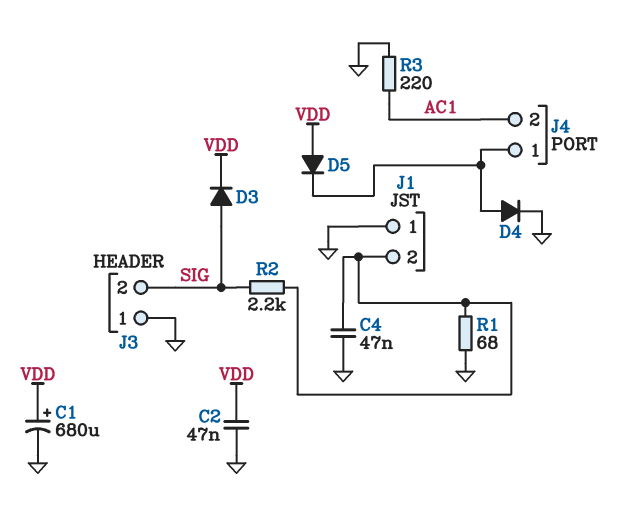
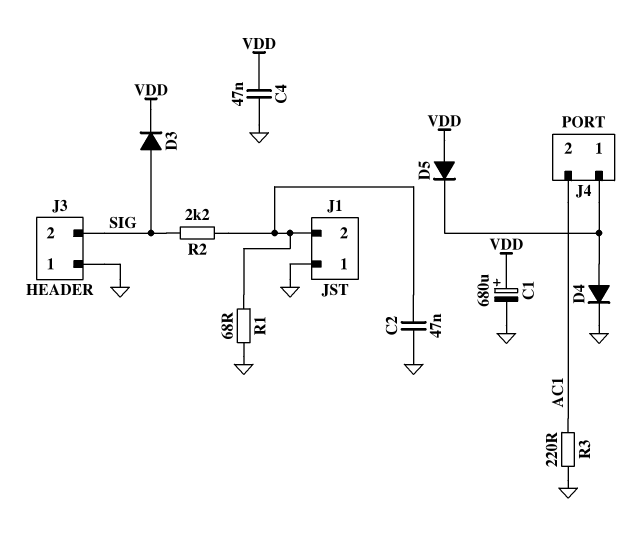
C2: 47nF (GND, VDD) -> 47nF (GND, J1/2)
C4: 47nF (GND, J1/2) -> 47nF (GND, VDD)

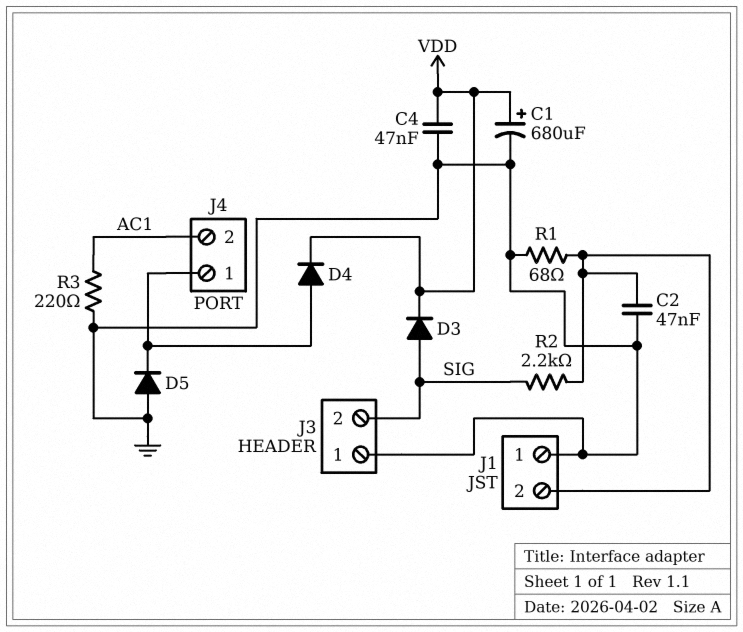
D4: diode (A J4/1, K GND) -> diode (A J4/1, K VDD)
D5: diode (A VDD, K J4/1) -> diode (A GND, K J4/1)

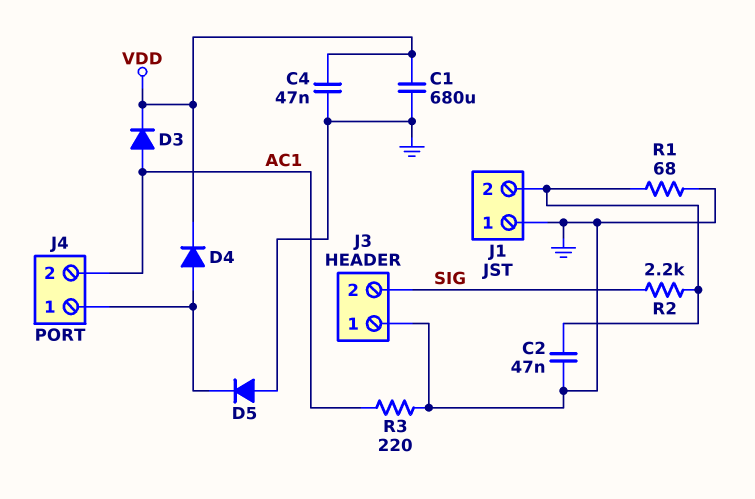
C1: 680uF (plus VDD, minus GND) -> 680uF (GND, VDD)
D3: diode (A SIG, K VDD) -> diode (A AC1, K VDD)

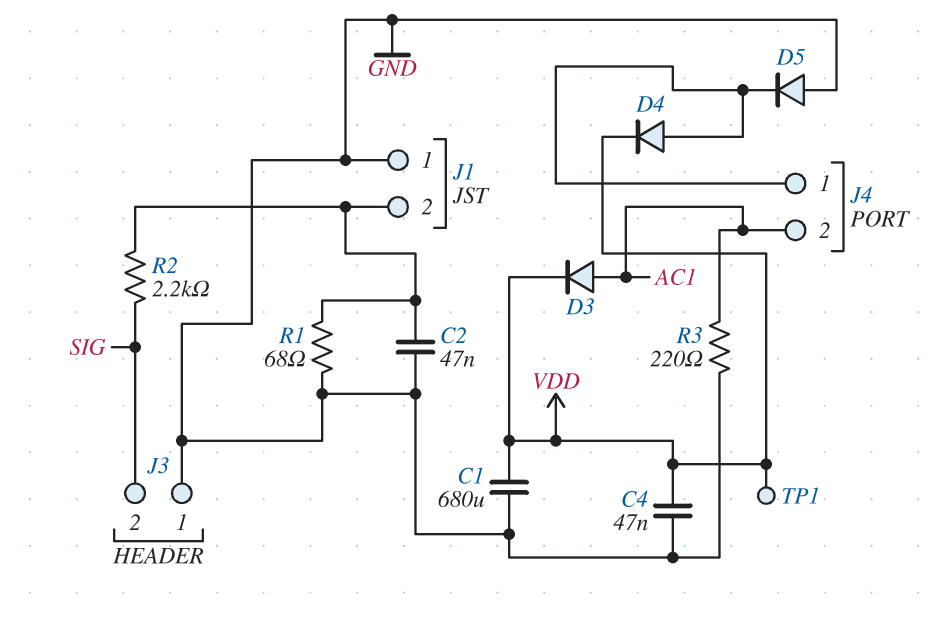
TP1: none -> test point (VDD)

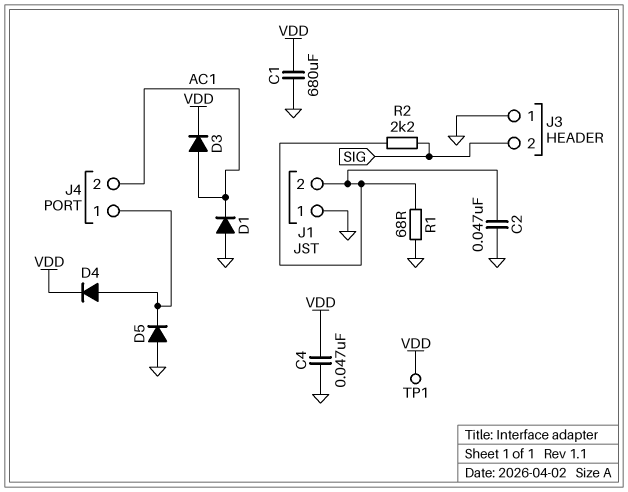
D1: none -> diode (A GND, K AC1)
R3: 220 (AC1, GND) -> none

